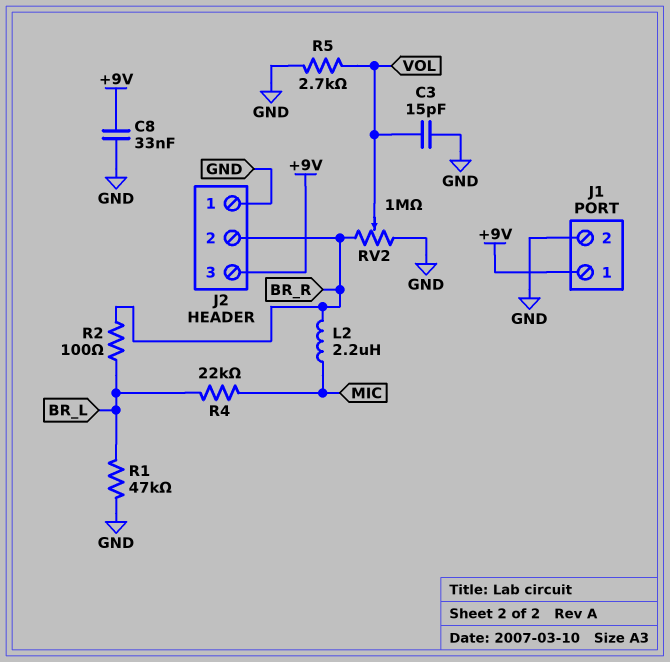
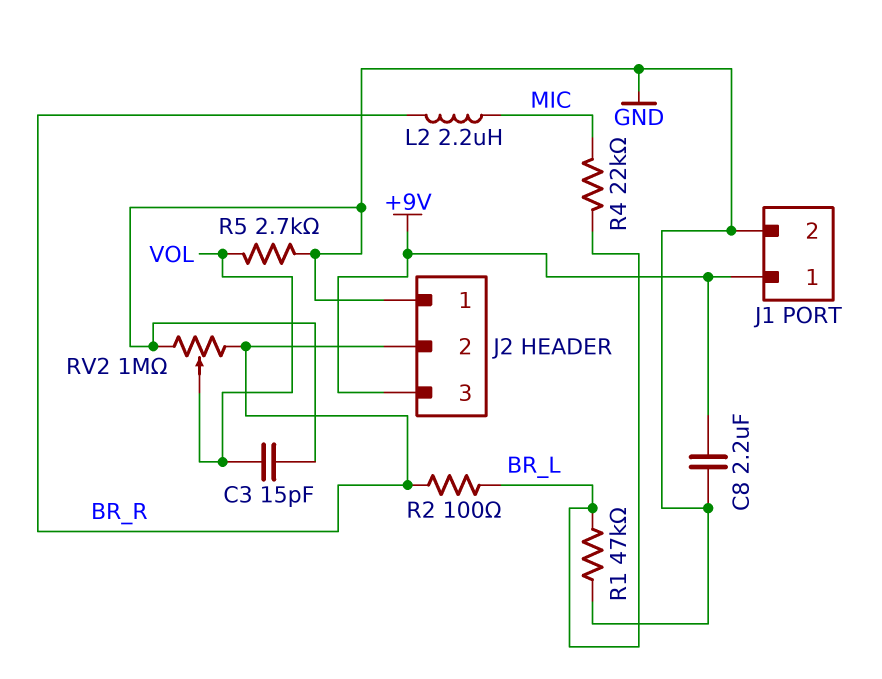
C8: 33nF (+9V, GND) -> 2.2uF (+9V, GND)

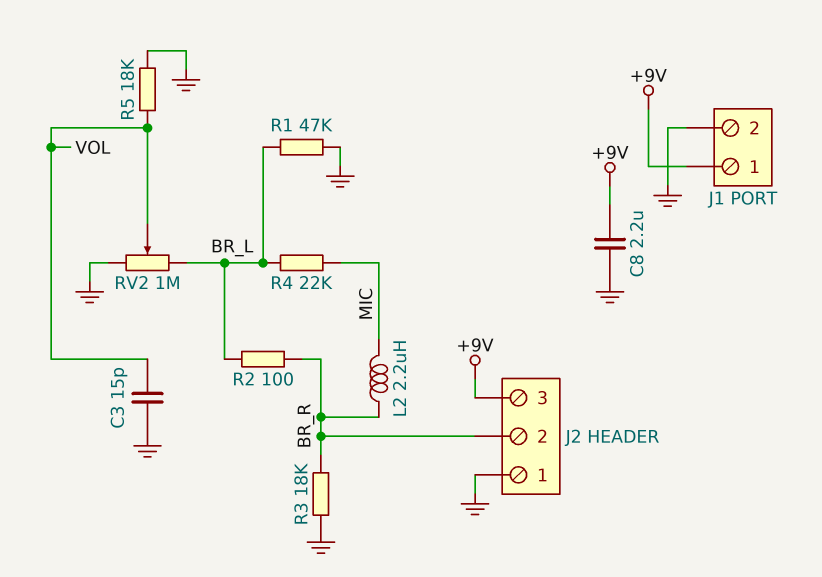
R3: none -> 18k (BR_R, GND)
R5: 2.7k (GND, VOL) -> 18k (GND, VOL)
RV2: 1M (BR_R, GND, wiper VOL) -> 1M (BR_L, GND, wiper VOL)

